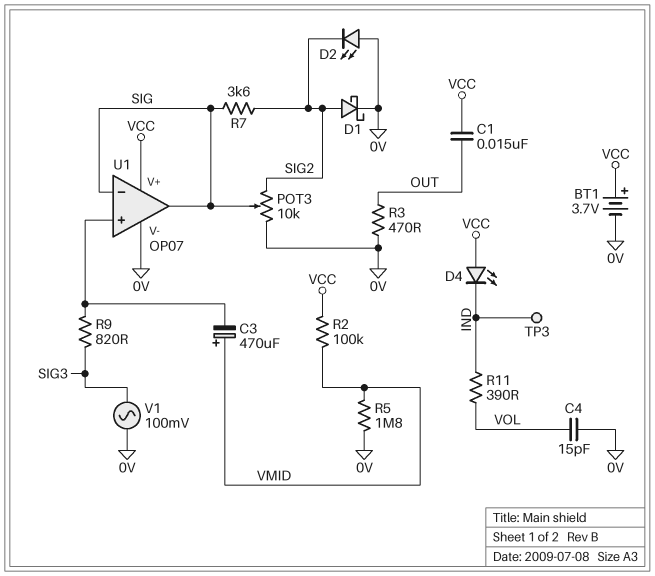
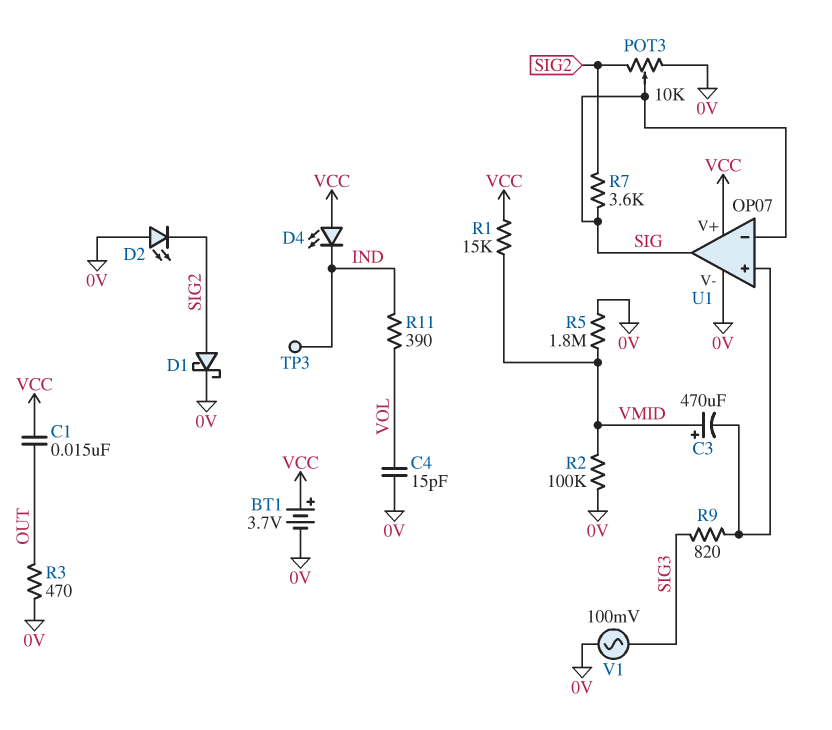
R1: none -> 15k (VCC, VMID)
R2: 100k (VCC, VMID) -> 100k (0V, VMID)

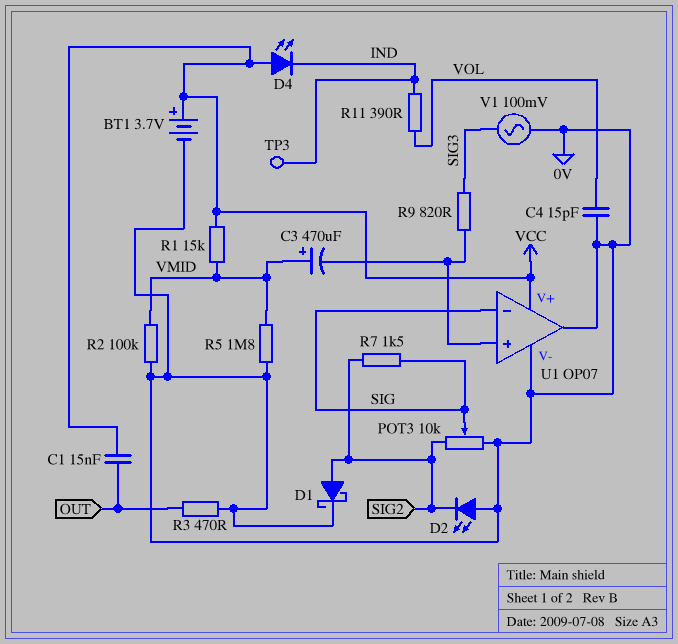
R7: 3.6k (SIG, SIG2) -> 1.5k (SIG, SIG2)
U1 pin out: SIG -> 0V

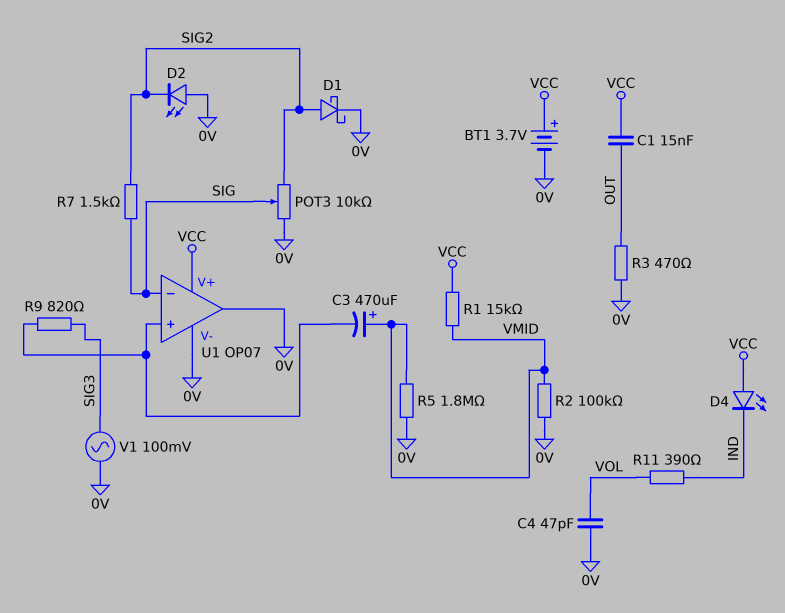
C4: 15pF (0V, VOL) -> 47pF (0V, VOL)
TP3: test point (IND) -> none

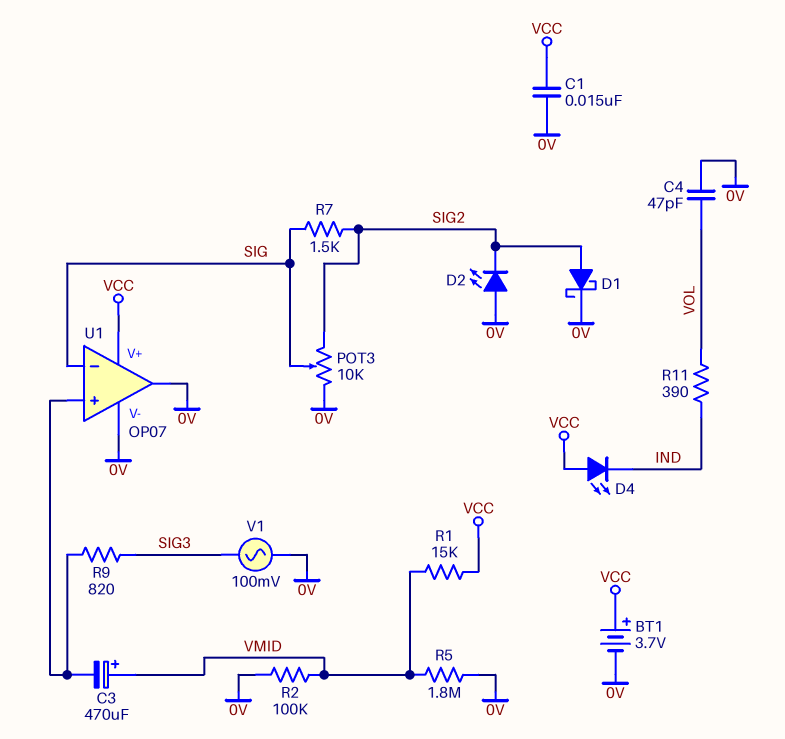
C1: 15nF (OUT, VCC) -> 15nF (0V, VCC)
R3: 470 (0V, OUT) -> none

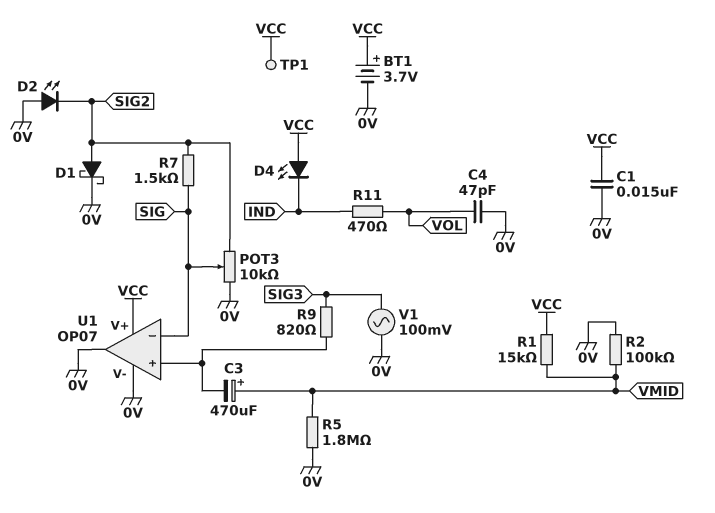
R11: 390 (IND, VOL) -> 470 (IND, VOL)
TP1: none -> test point (VCC)

